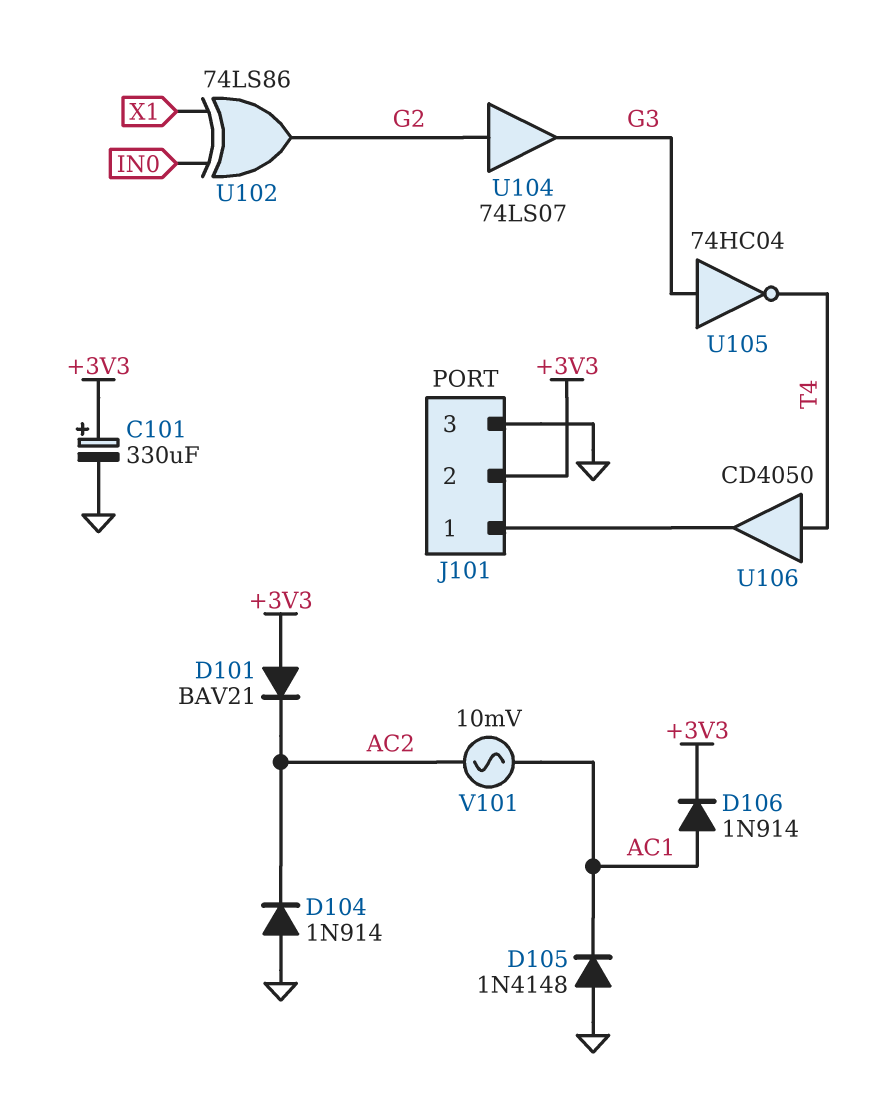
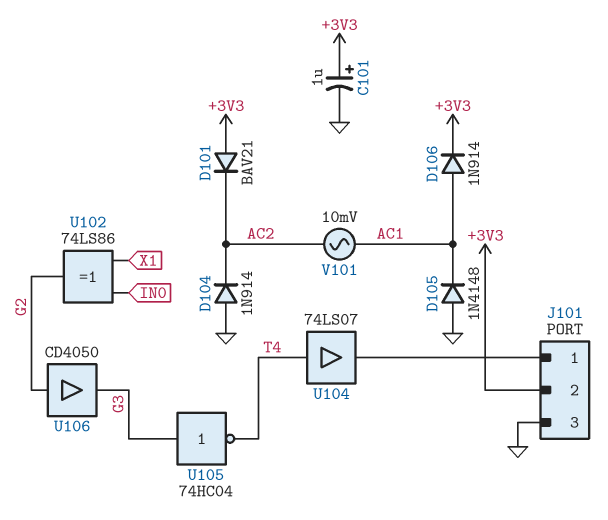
C101: 330uF (plus +3V3, minus GND) -> 1uF (plus +3V3, minus GND)
U104: buffer 74LS07 (in G2, out G3) -> buffer 74LS07 (in T4, out J101/1)
U106: buffer CD4050 (in T4, out J101/1) -> buffer CD4050 (in G2, out G3)

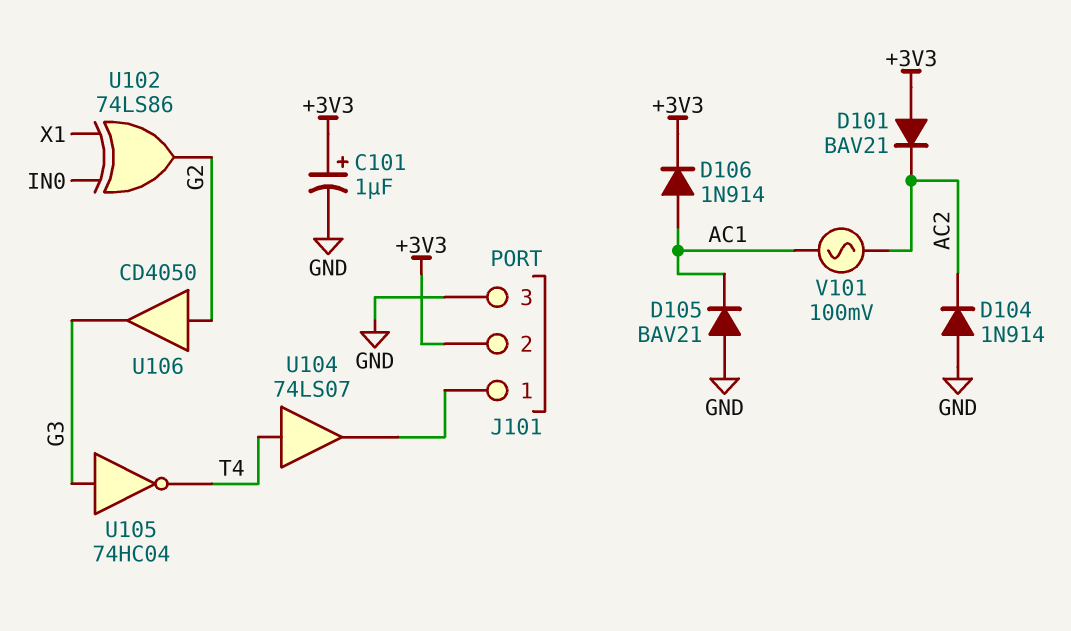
D105: diode 1N4148 (A GND, K AC1) -> diode BAV21 (A GND, K AC1)
V101: AC 10mV (AC1, AC2) -> AC 100mV (AC1, AC2)

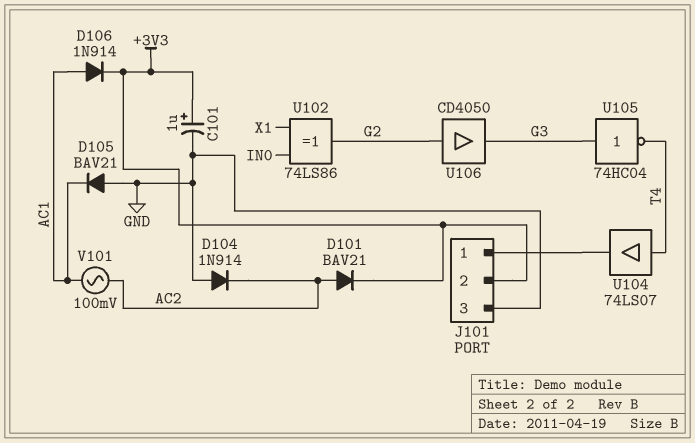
D101: diode BAV21 (A +3V3, K AC2) -> diode BAV21 (A AC2, K +3V3)

